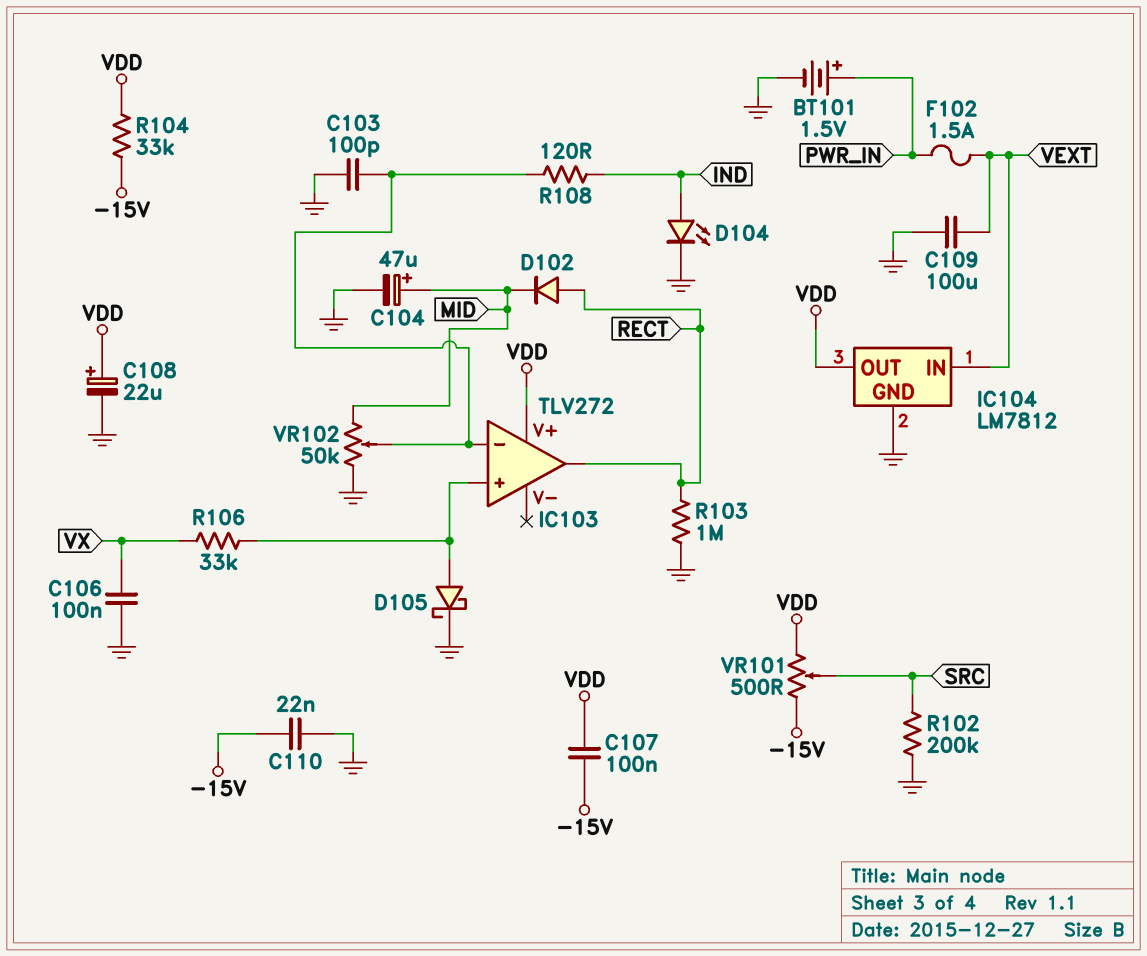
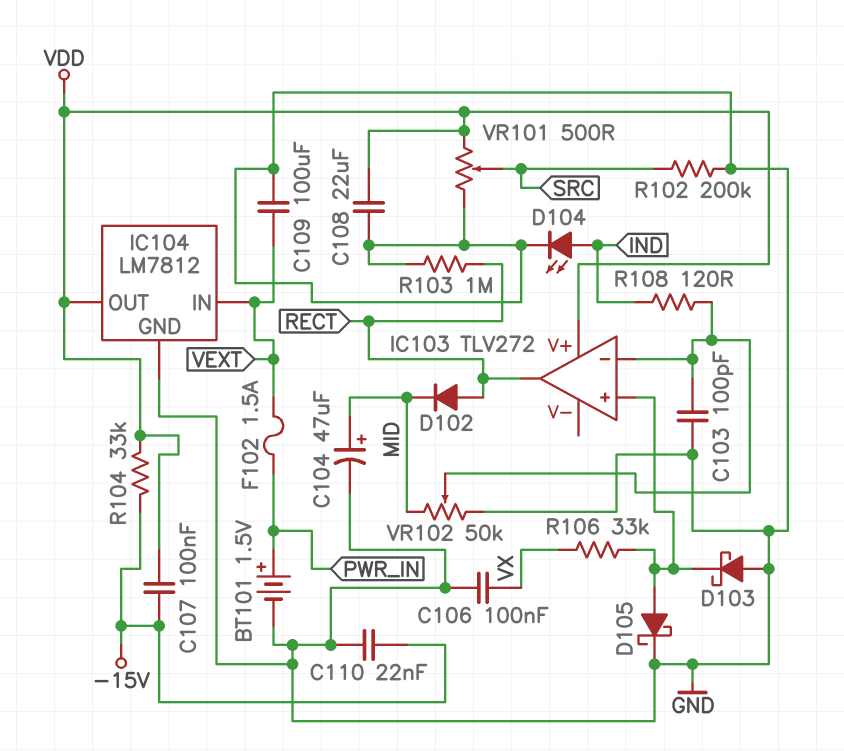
C108: 22uF (plus VDD, minus GND) -> 22uF (GND, VDD)
D103: none -> schottky (A GND, K IC103/in+)
VR101: 500 (-15V, VDD, wiper SRC) -> 500 (GND, VDD, wiper SRC)

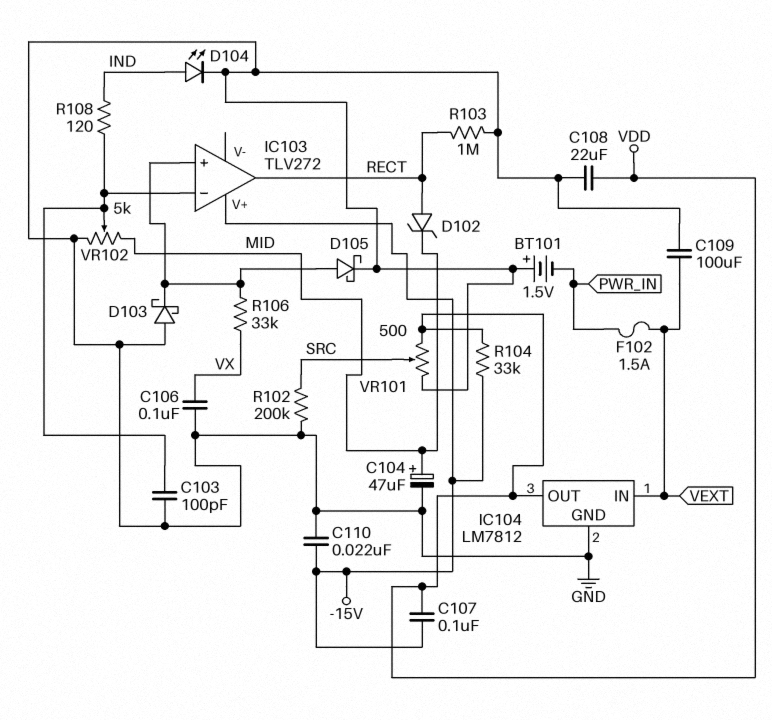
BT101: 1.5V (plus PWR_IN, minus GND) -> 1.5V (plus GND, minus PWR_IN)
D102: diode (A RECT, K MID) -> zener (A RECT, K MID)
IC103 pin V+: VDD -> -15V
VR102: 50k (GND, MID, wiper IC103/in-) -> 5k (GND, MID, wiper IC103/in-)

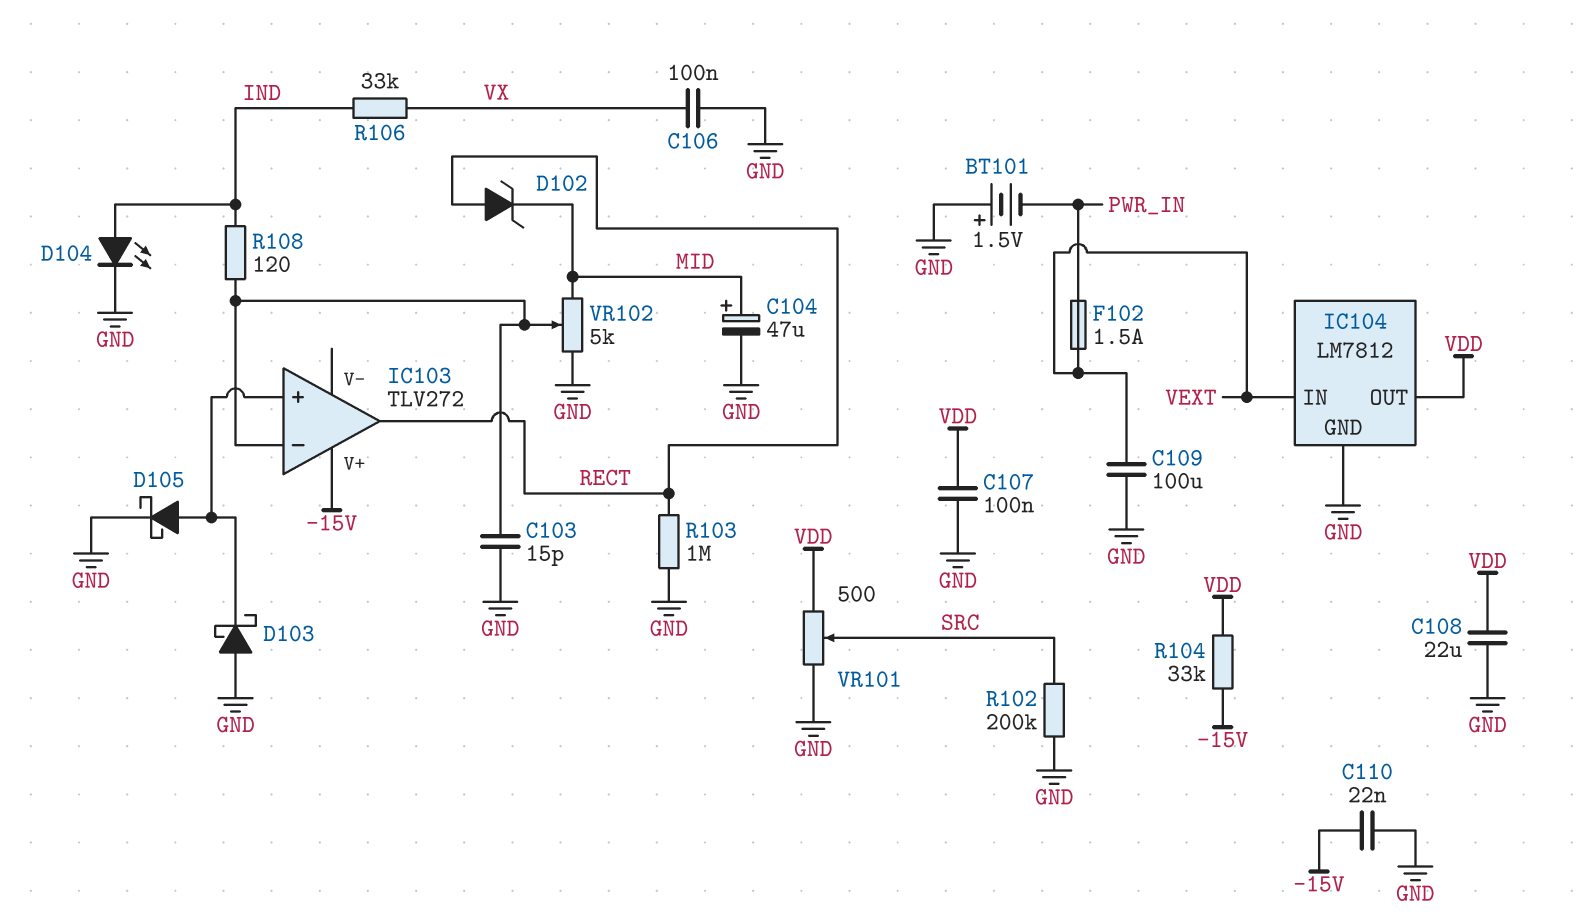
C103: 100pF (GND, IC103/in-) -> 15pF (GND, IC103/in-)
C107: 100nF (-15V, VDD) -> 100nF (GND, VDD)
R106: 33k (IC103/in+, VX) -> 33k (IND, VX)

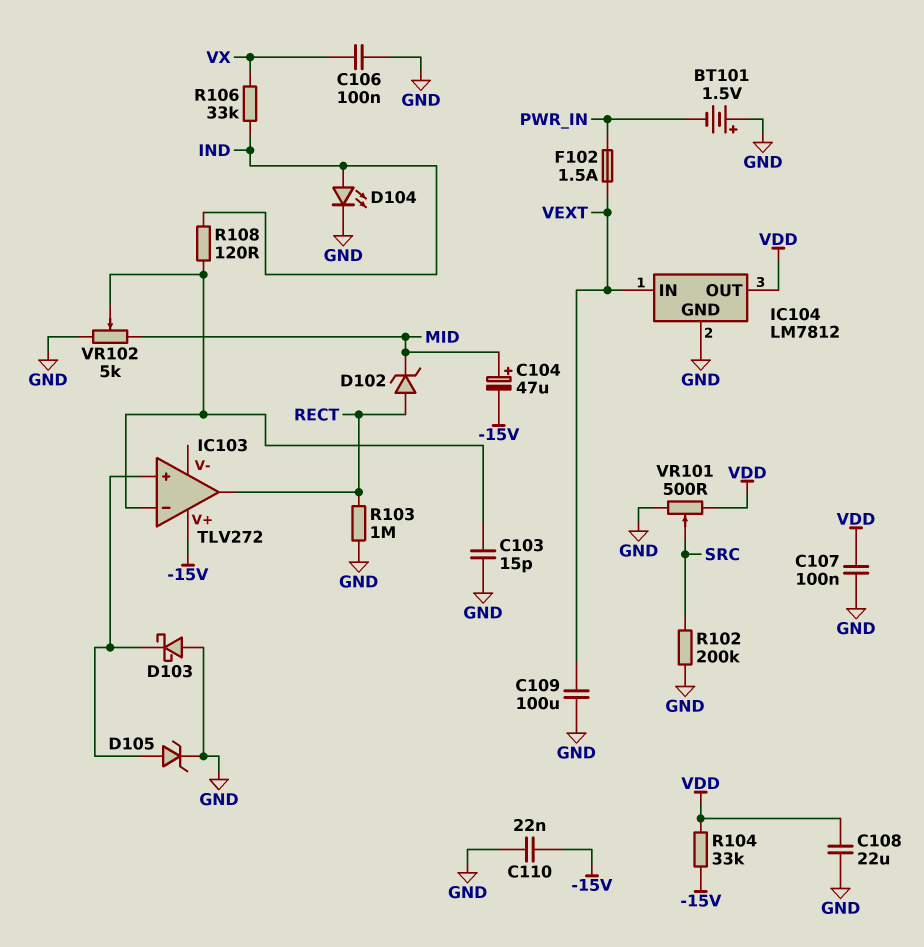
C104: 47uF (plus MID, minus GND) -> 47uF (plus MID, minus -15V)
D105: schottky (A IC103/in+, K GND) -> zener (A IC103/in+, K GND)

